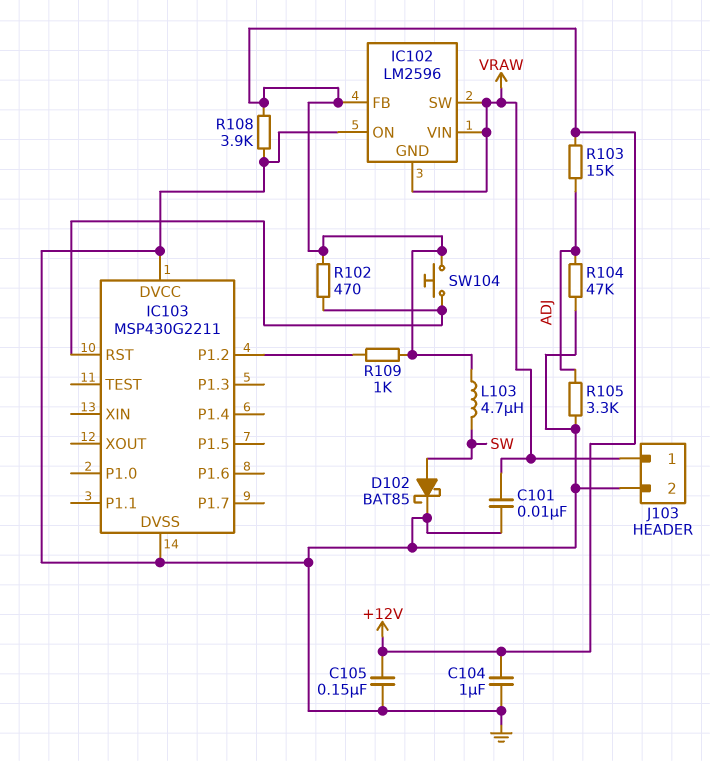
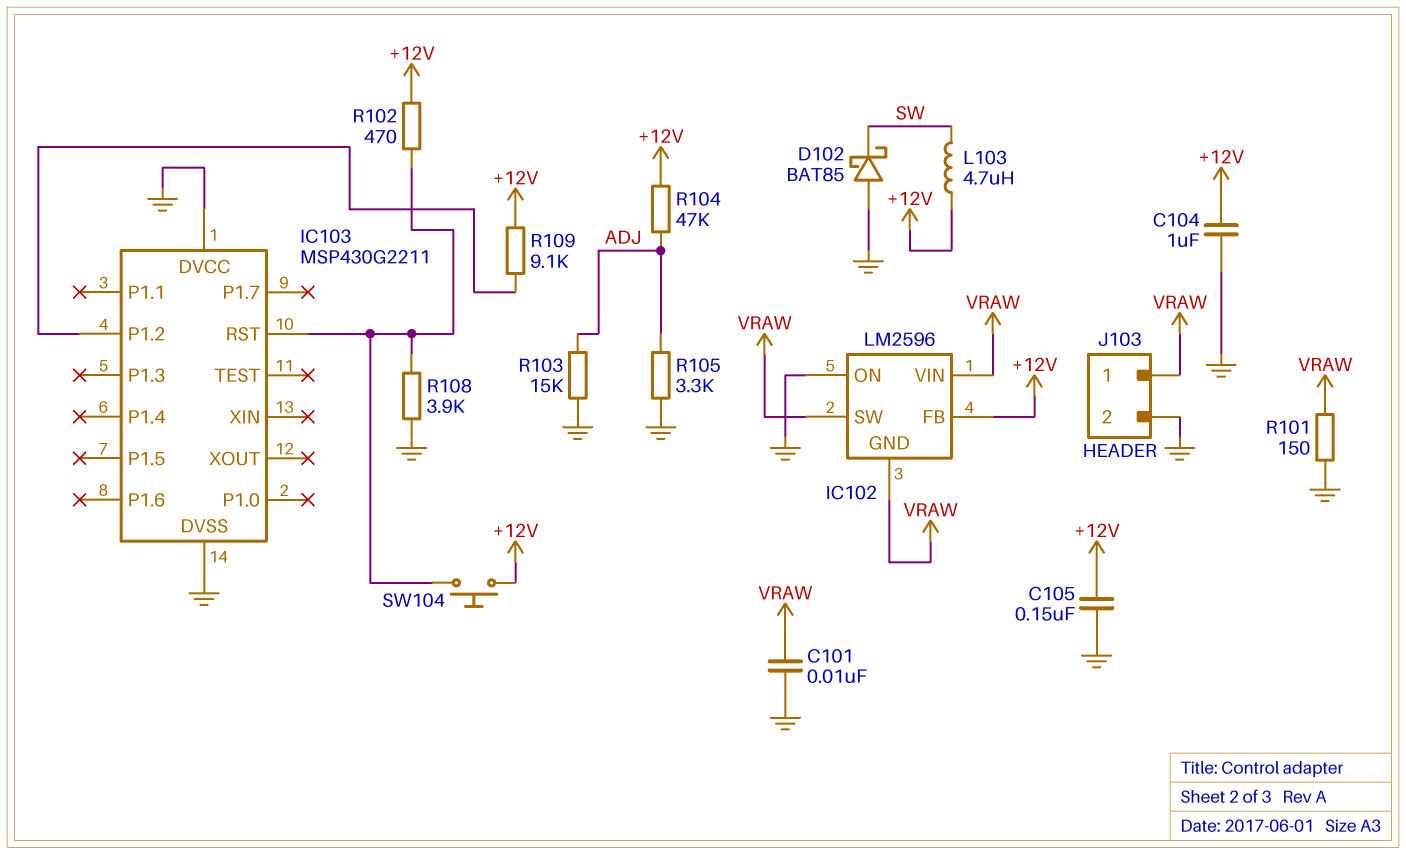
D102: schottky BAT85 (A SW, K GND) -> schottky BAT85 (A GND, K SW)
R101: none -> 150 (GND, VRAW)
R103: 15k (+12V, ADJ) -> 15k (ADJ, GND)
R104: 47k (ADJ, GND) -> 47k (+12V, ADJ)
R108: 3.9k (+12V, GND) -> 3.9k (GND, IC103/RST)
R109: 1k (+12V, IC103/P1.2) -> 9.1k (+12V, IC103/P1.2)

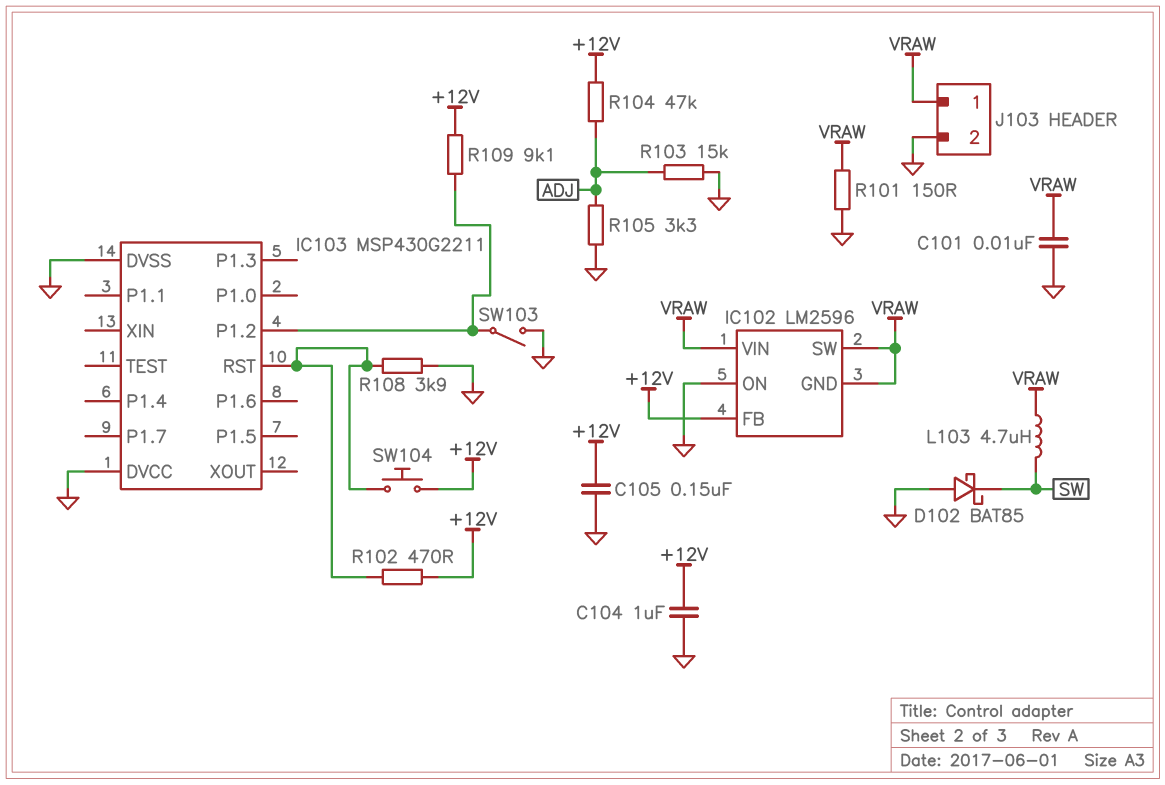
L103: 4.7uH (+12V, SW) -> 4.7uH (SW, VRAW)
SW103: none -> switch (GND, IC103/P1.2)

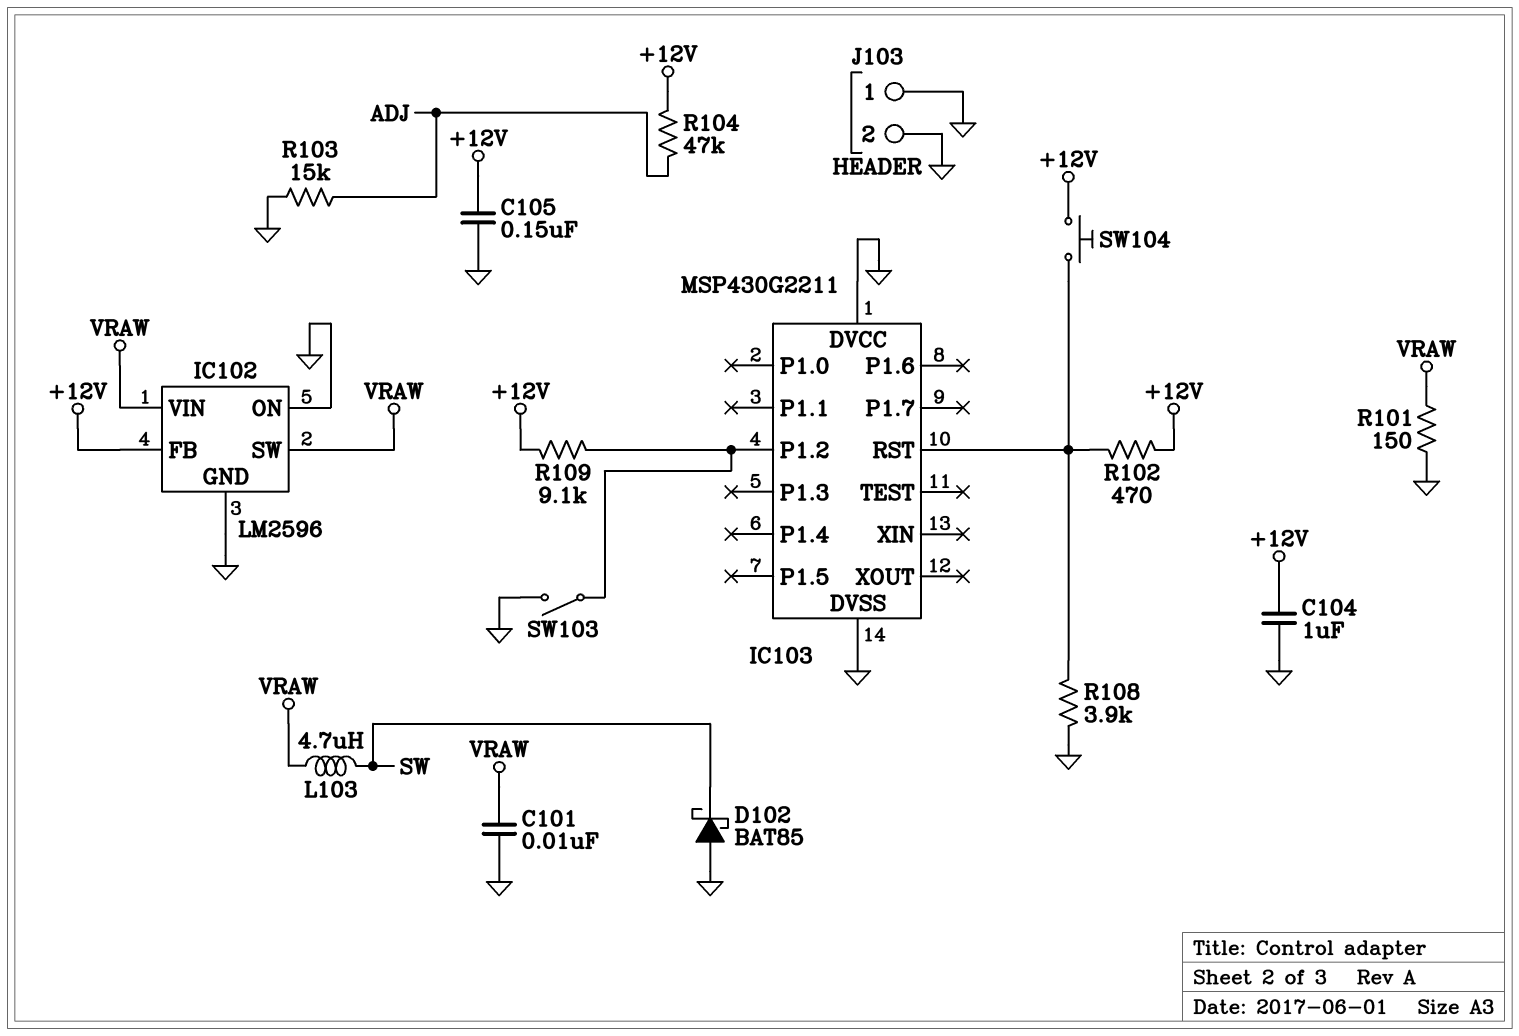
IC102 pin GND: VRAW -> GND
J103 pin 1: VRAW -> GND
R105: 3.3k (ADJ, GND) -> none

